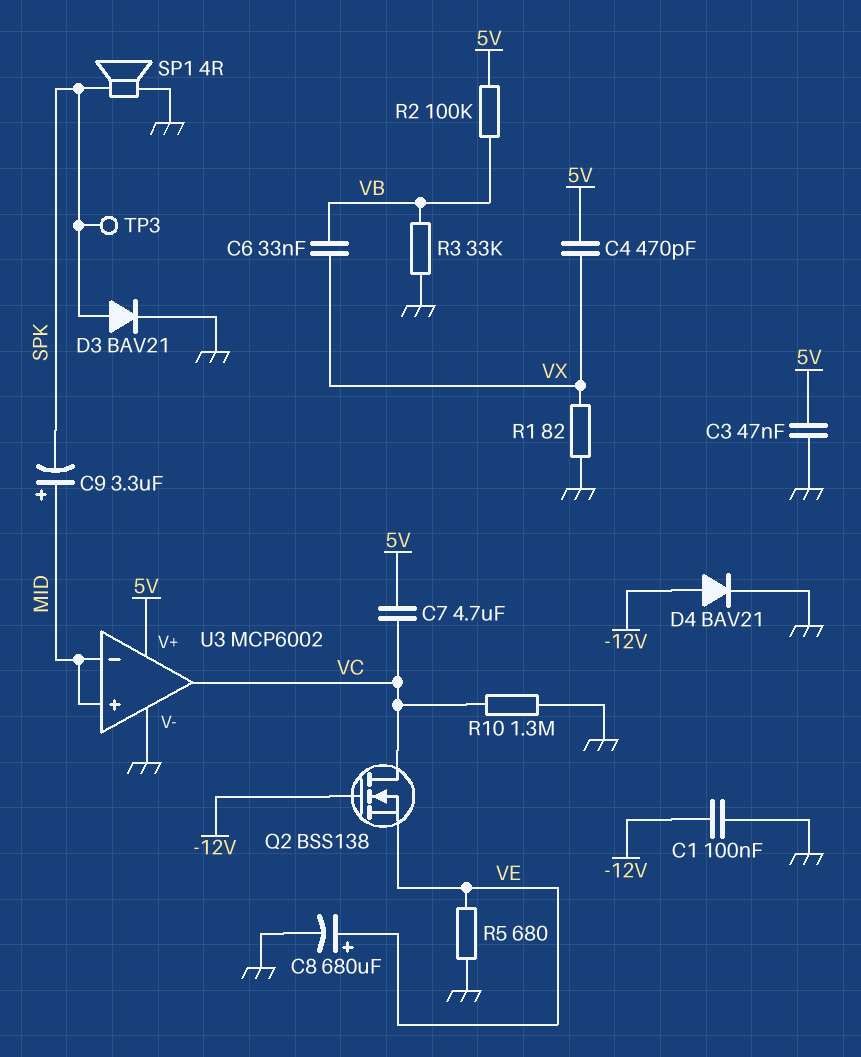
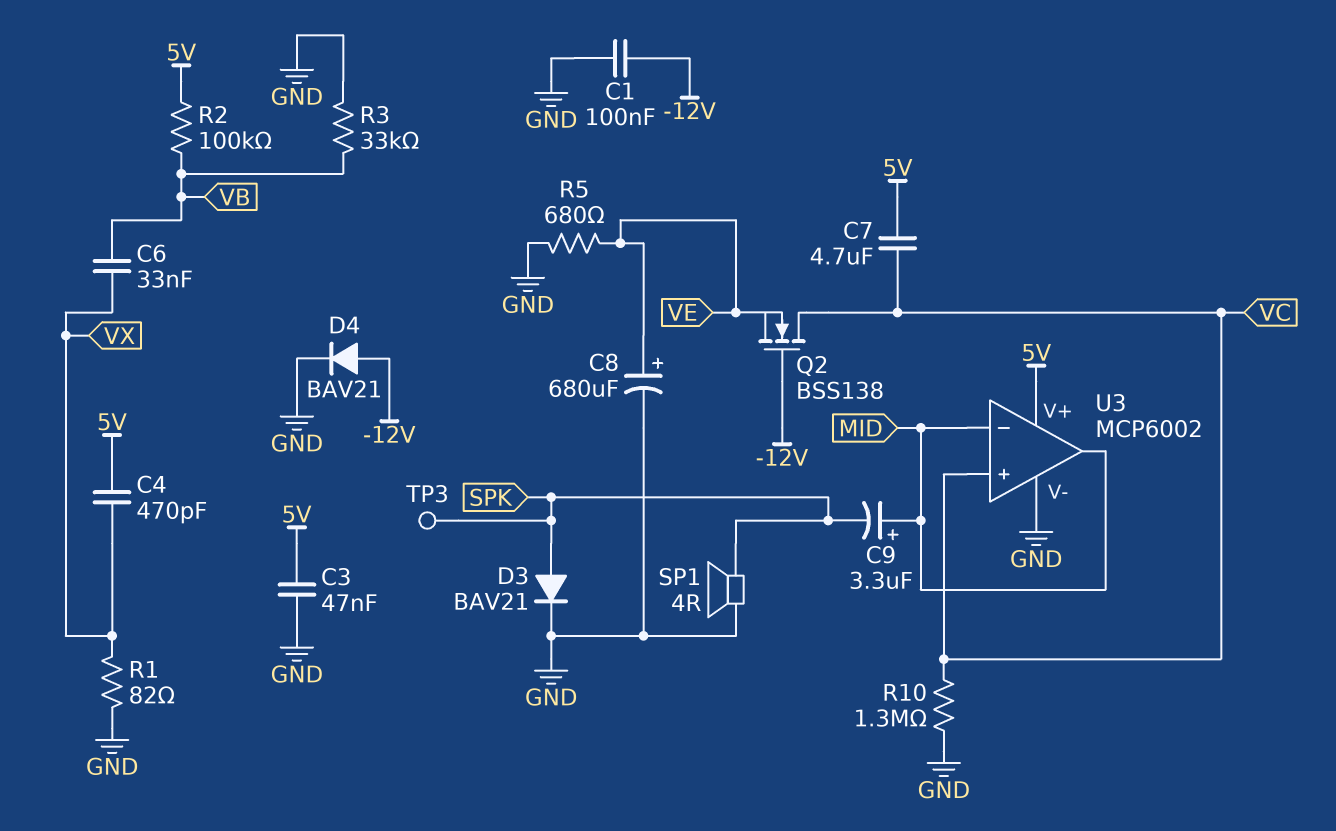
U3 pin in+: MID -> VC
U3 pin out: VC -> MID

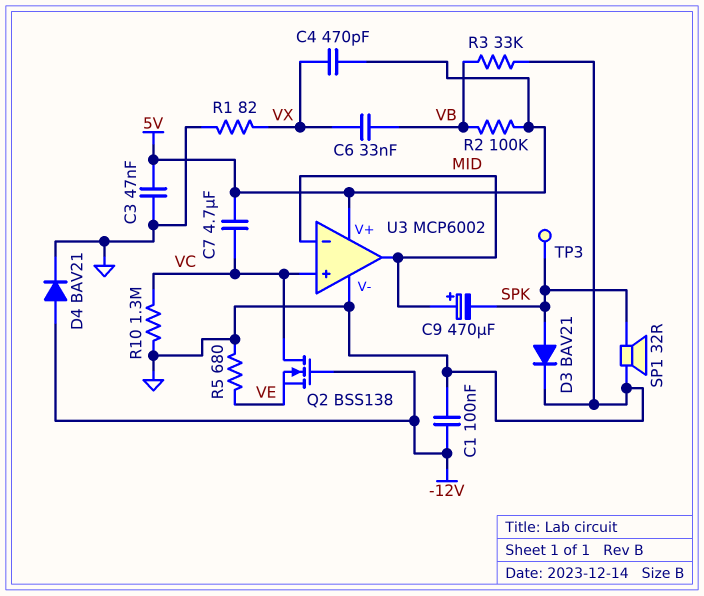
C8: 680uF (plus VE, minus GND) -> none
C9: 3.3uF (plus MID, minus SPK) -> 470uF (plus MID, minus SPK)
SP1: speaker 4R (GND, SPK) -> speaker 32R (GND, SPK)

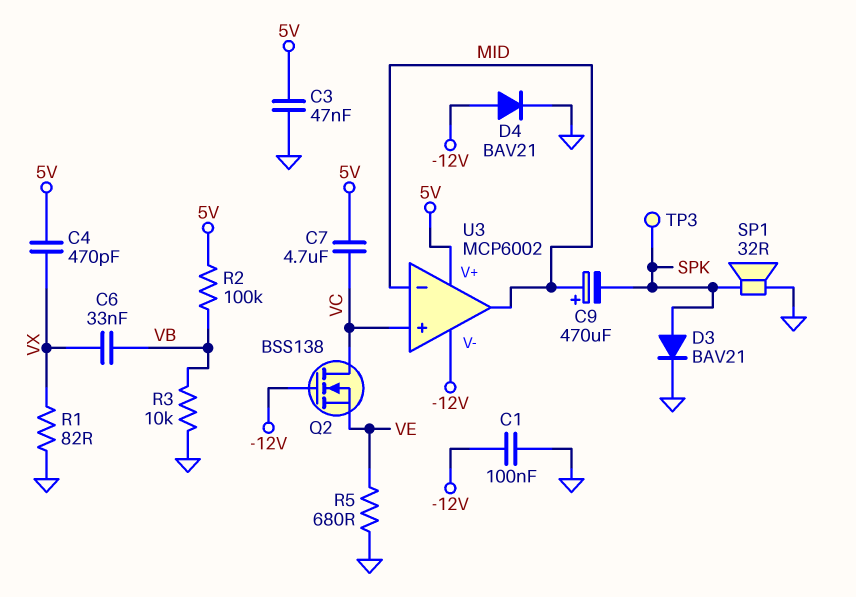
R3: 33k (GND, VB) -> 10k (GND, VB)
R10: 1.3M (GND, VC) -> none
U3 pin V-: GND -> -12V

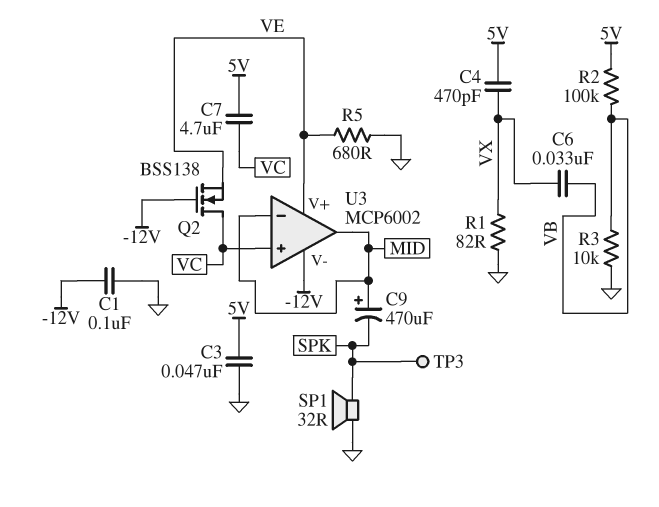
D3: diode BAV21 (A SPK, K GND) -> none
D4: diode BAV21 (A -12V, K GND) -> none
U3 pin V+: 5V -> VE

